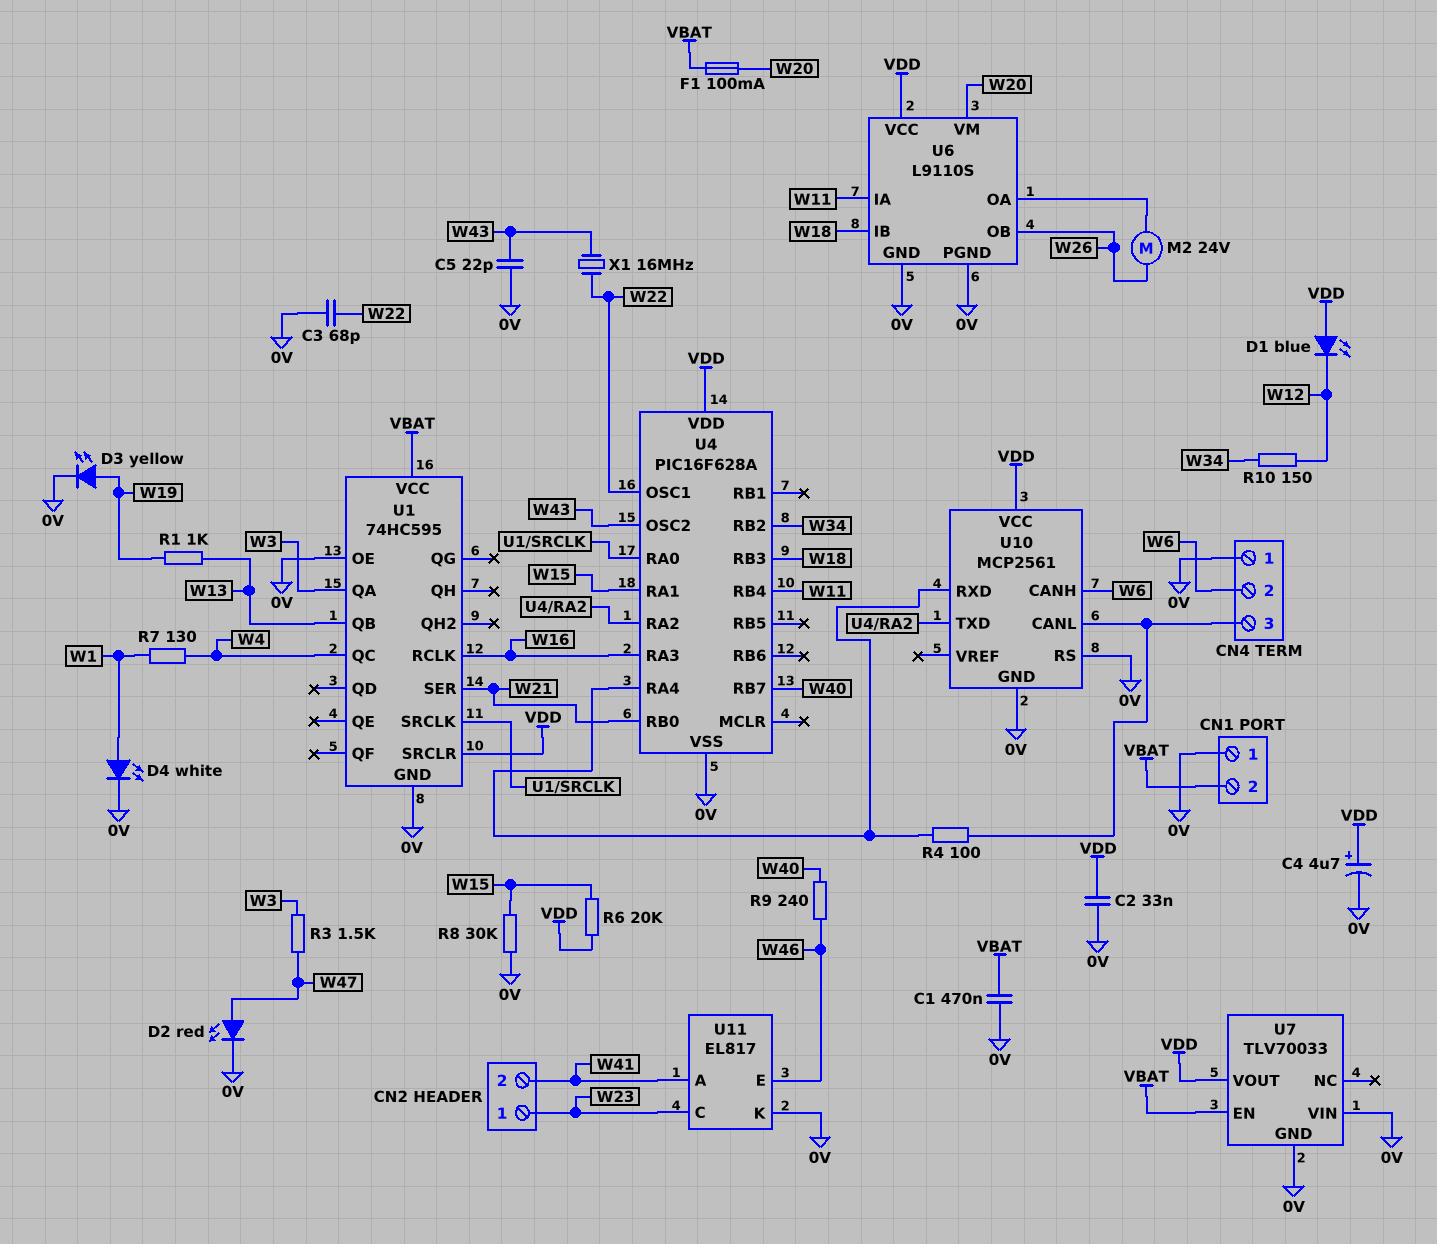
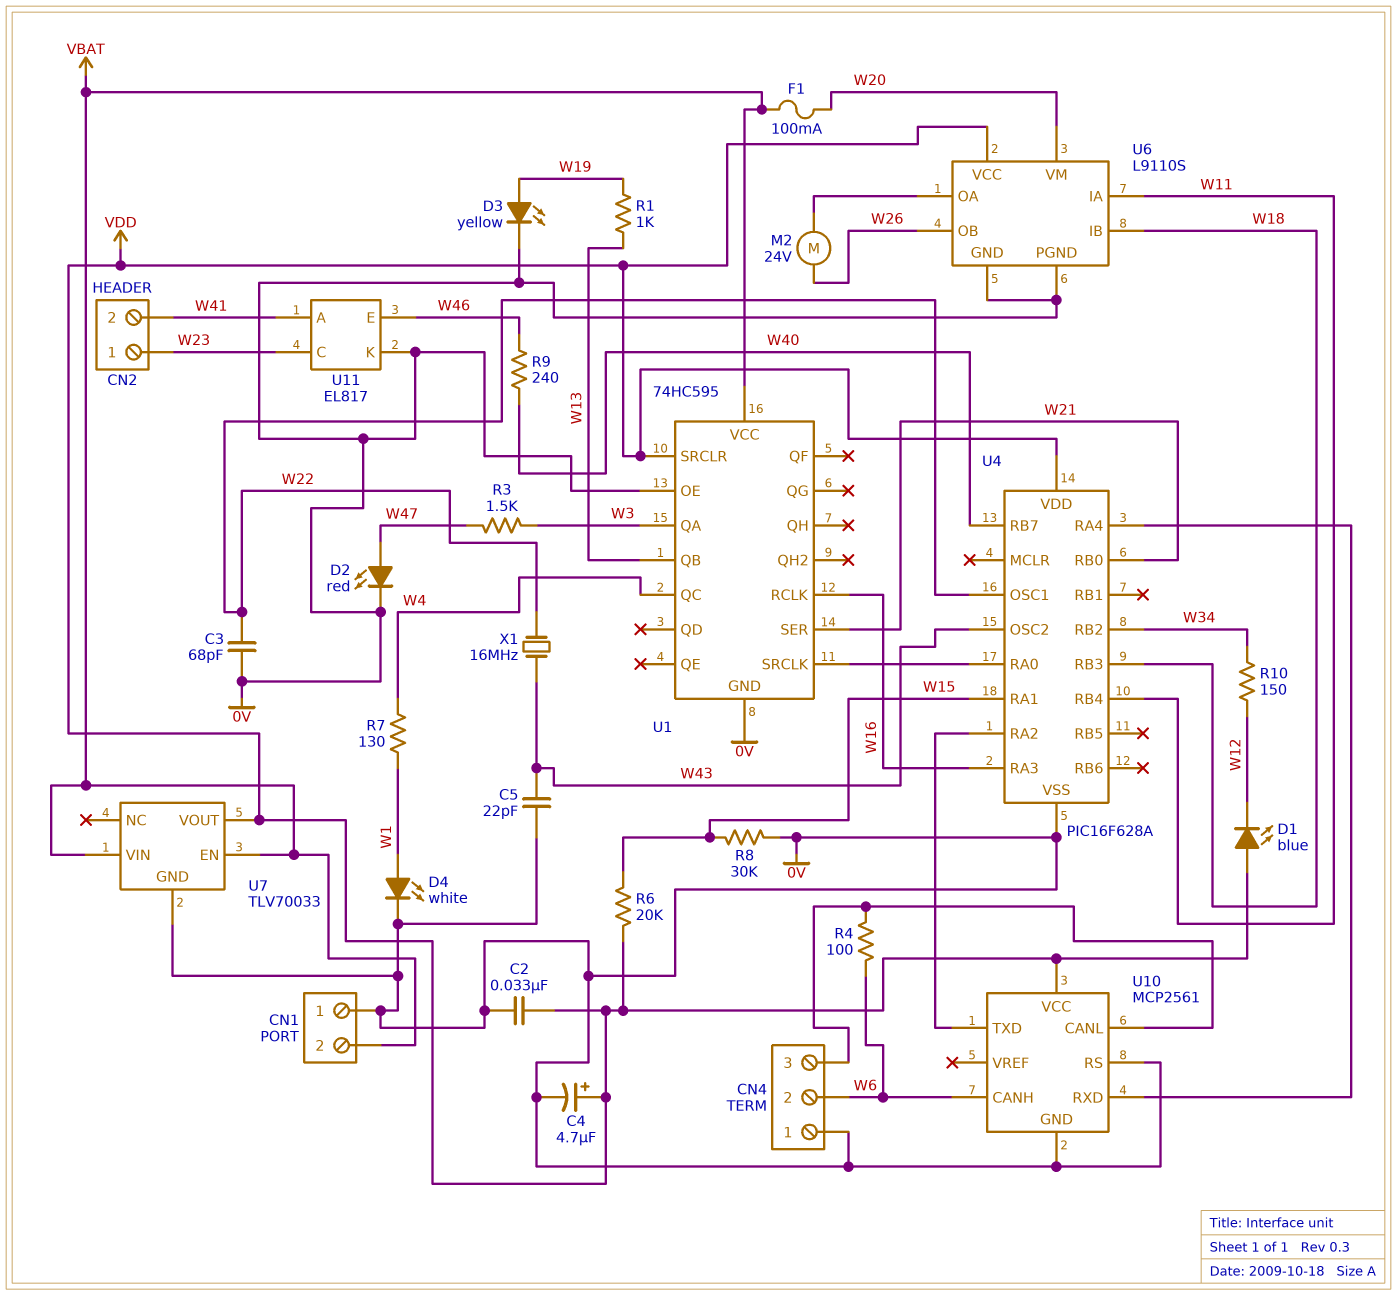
C1: 470nF (0V, VBAT) -> none
R4: 100 (CN4/3, U4/RA4) -> 100 (CN4/3, W6)
U7 pin VIN: 0V -> VBAT

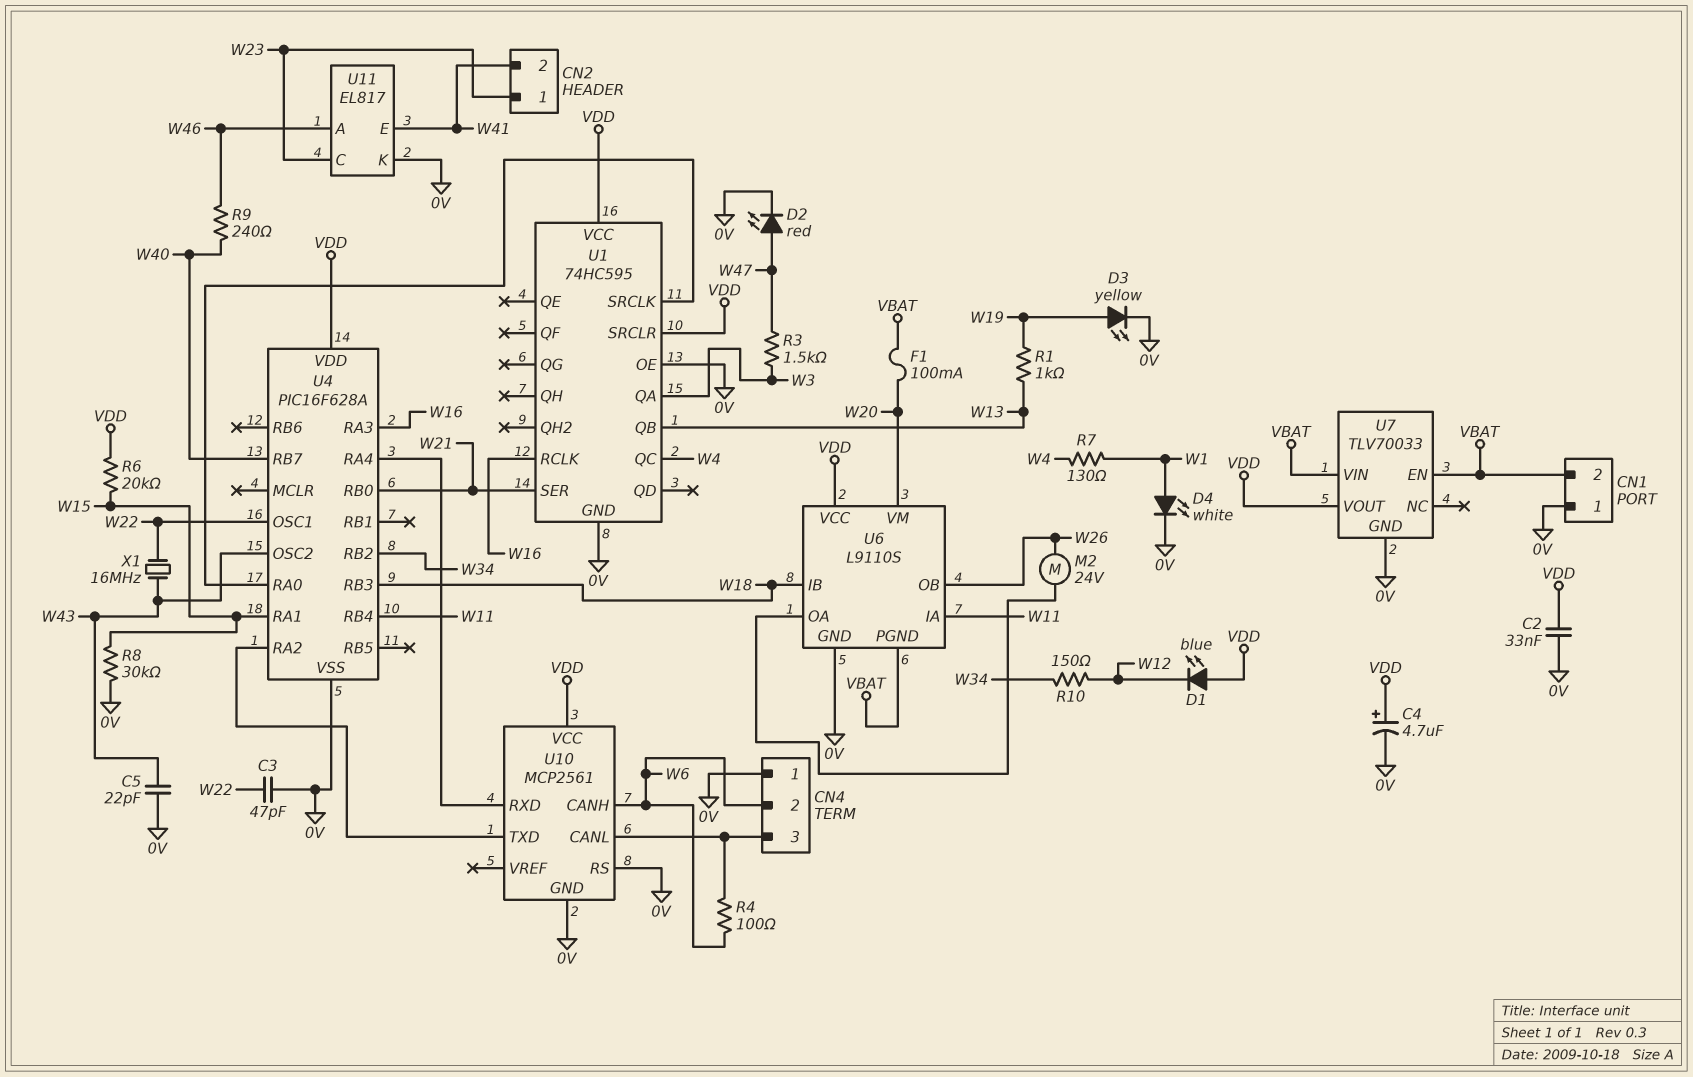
C3: 68pF (0V, W22) -> 47pF (0V, W22)
U1 pin VCC: VBAT -> VDD
U6 pin PGND: 0V -> VBAT
U11 pin A: W41 -> W46
U11 pin E: W46 -> W41

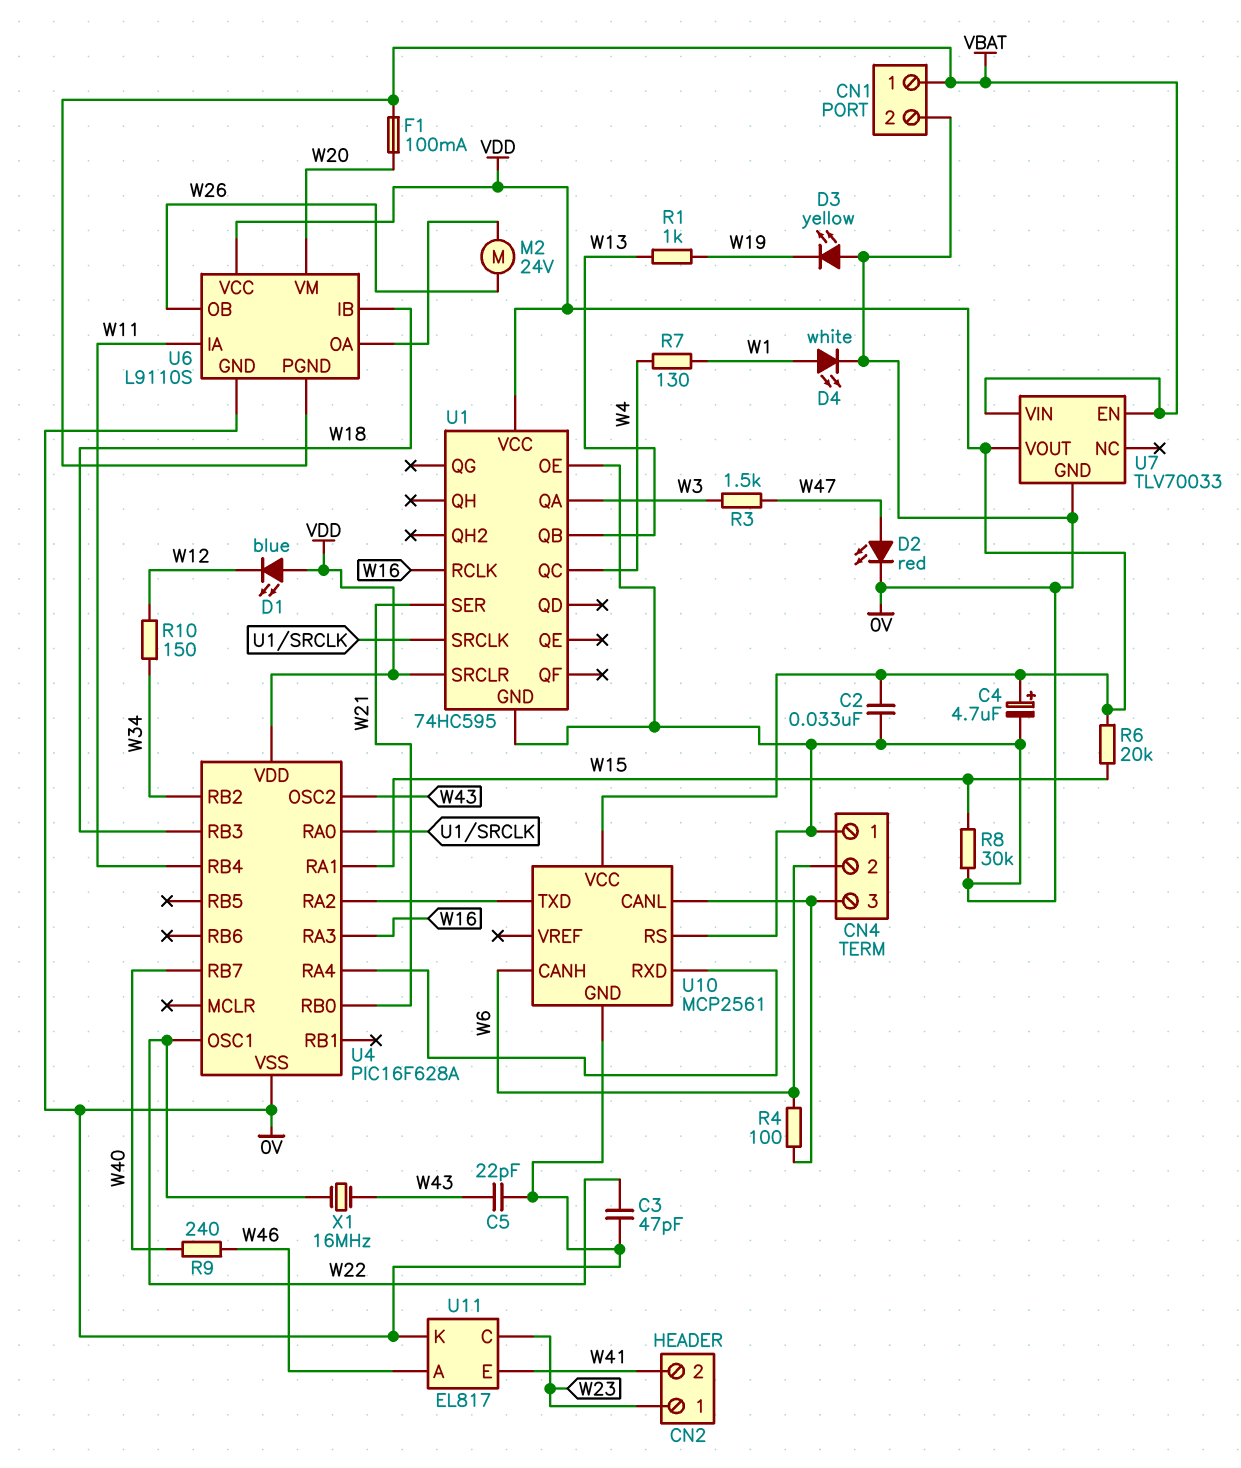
CN1 pin 1: 0V -> VBAT
CN1 pin 2: VBAT -> 0V
D3: LED yellow (A W19, K 0V) -> LED yellow (A 0V, K W19)

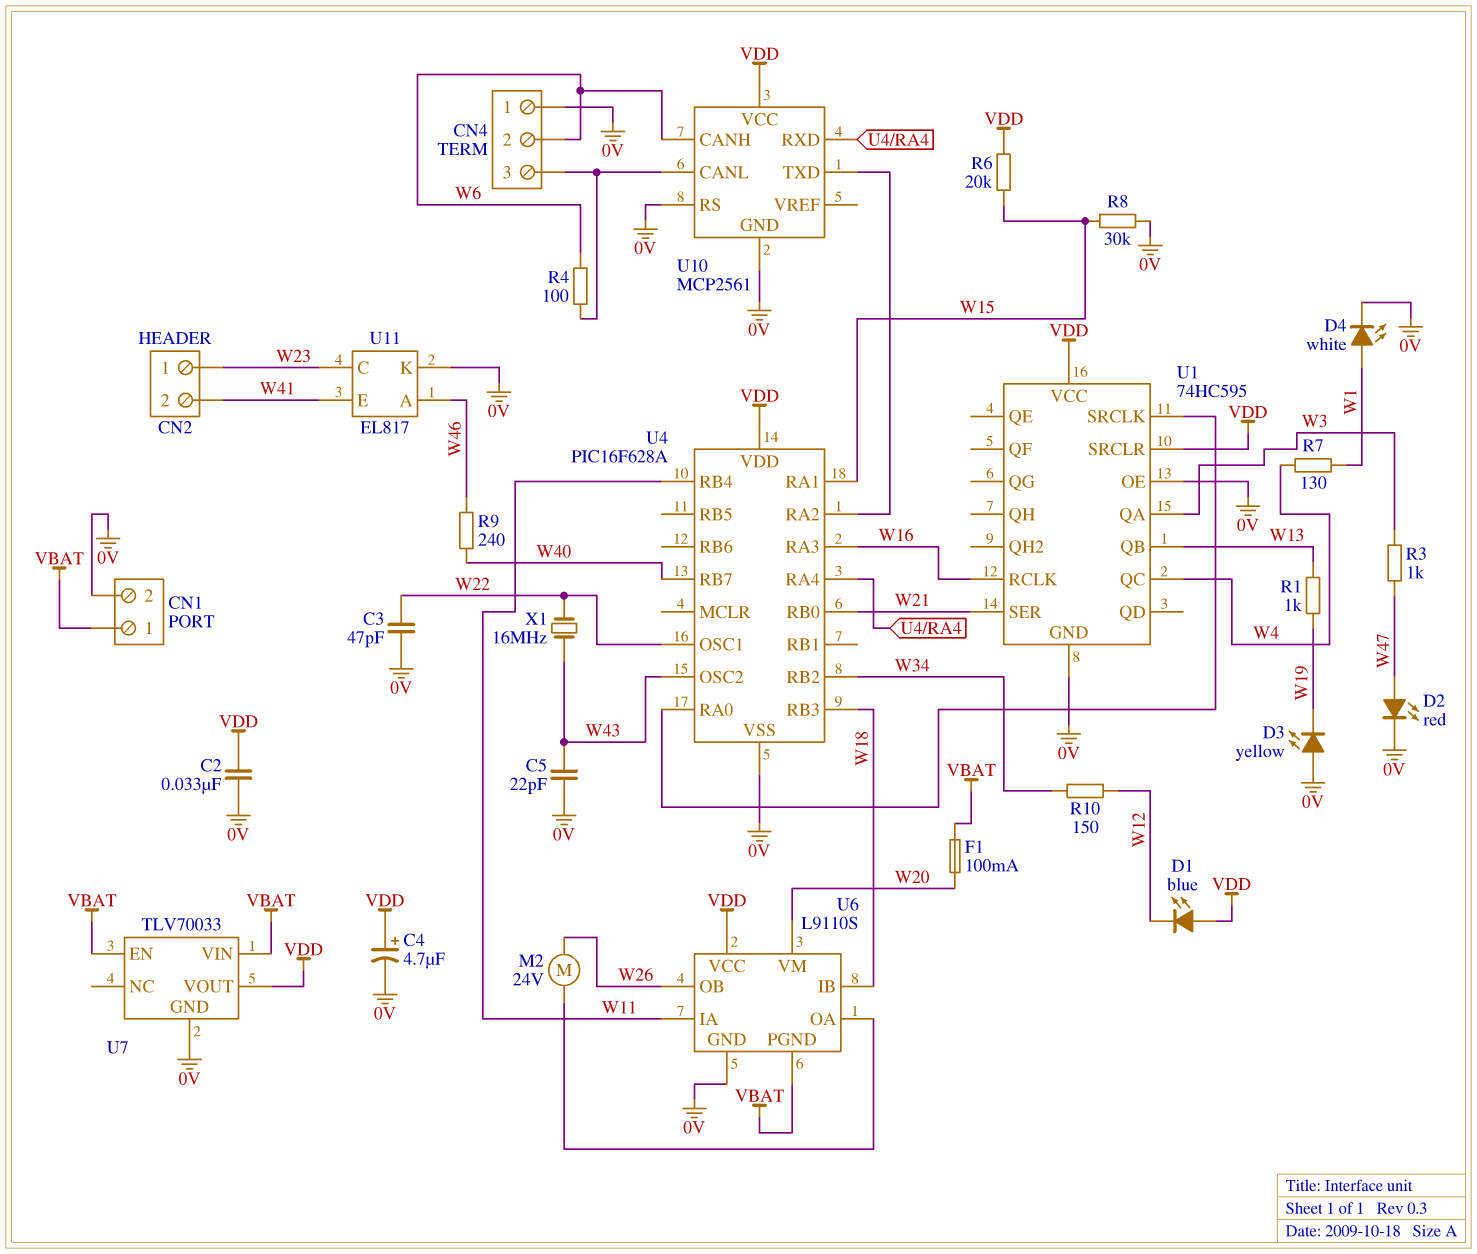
R3: 1.5k (W3, W47) -> 1k (W3, W47)

